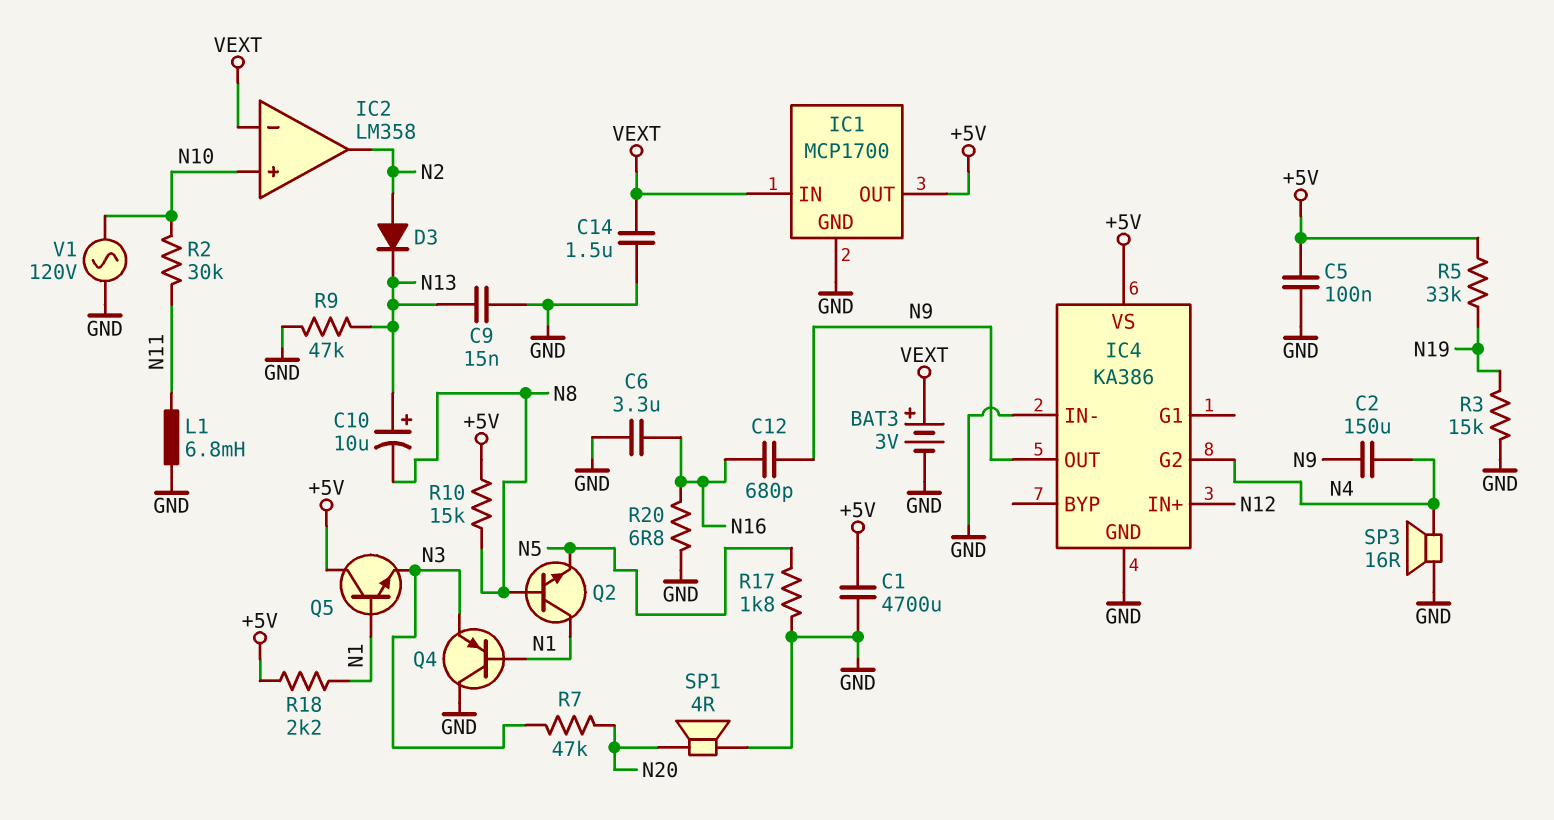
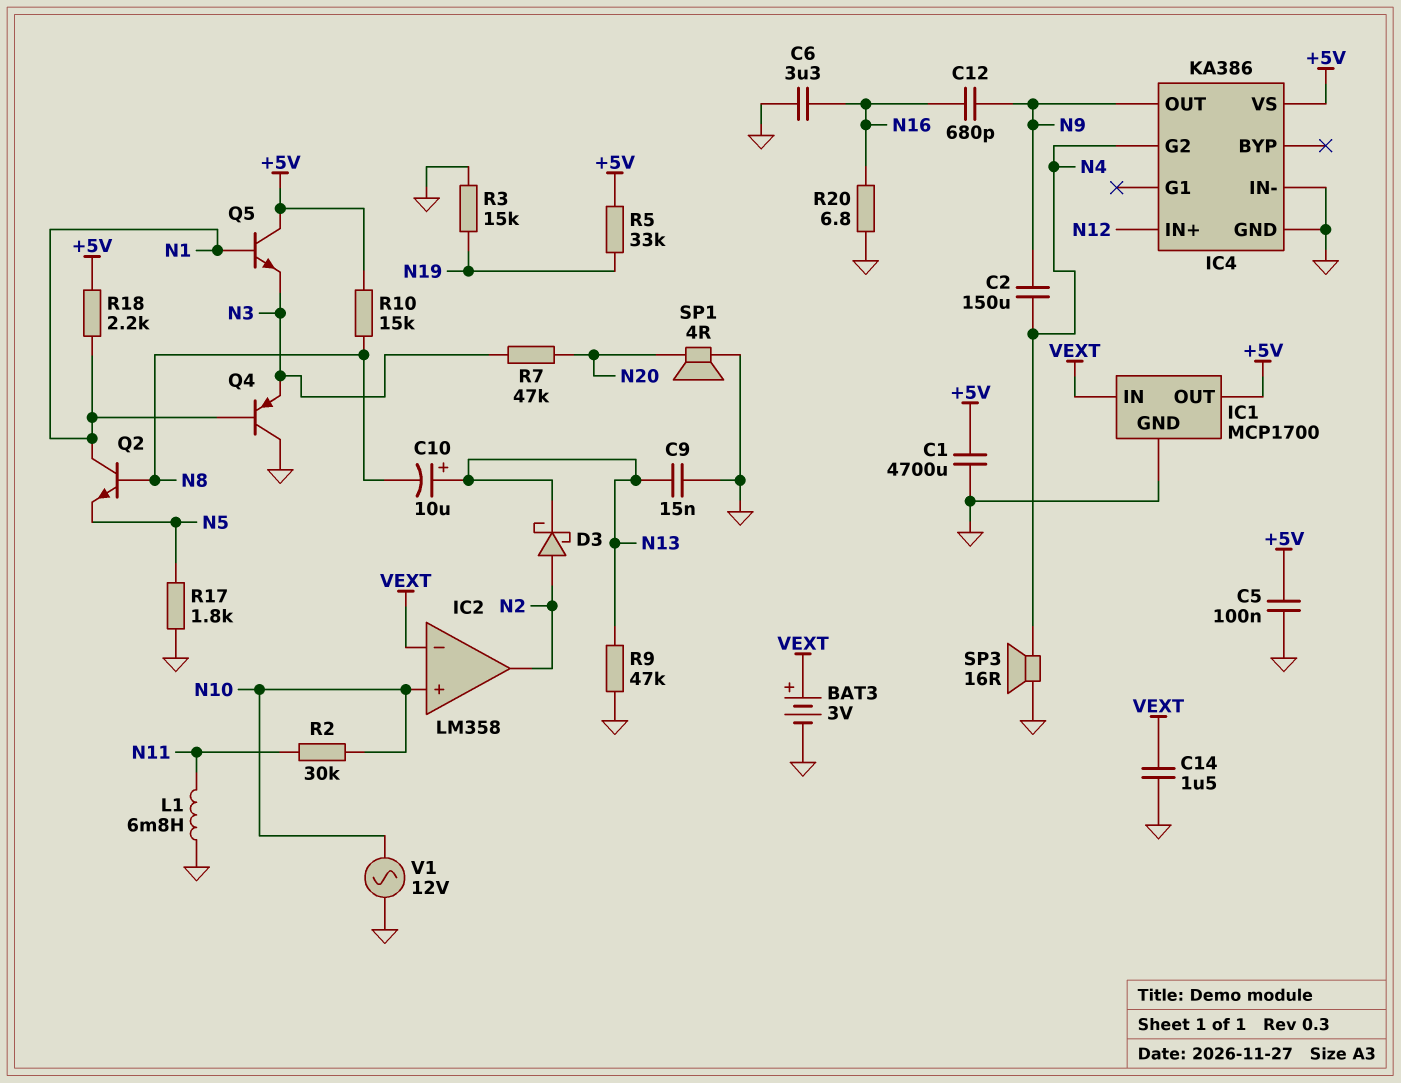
D3: diode (A N2, K N13) -> schottky (A N2, K N13)
V1: AC 120V (GND, N10) -> AC 12V (GND, N10)

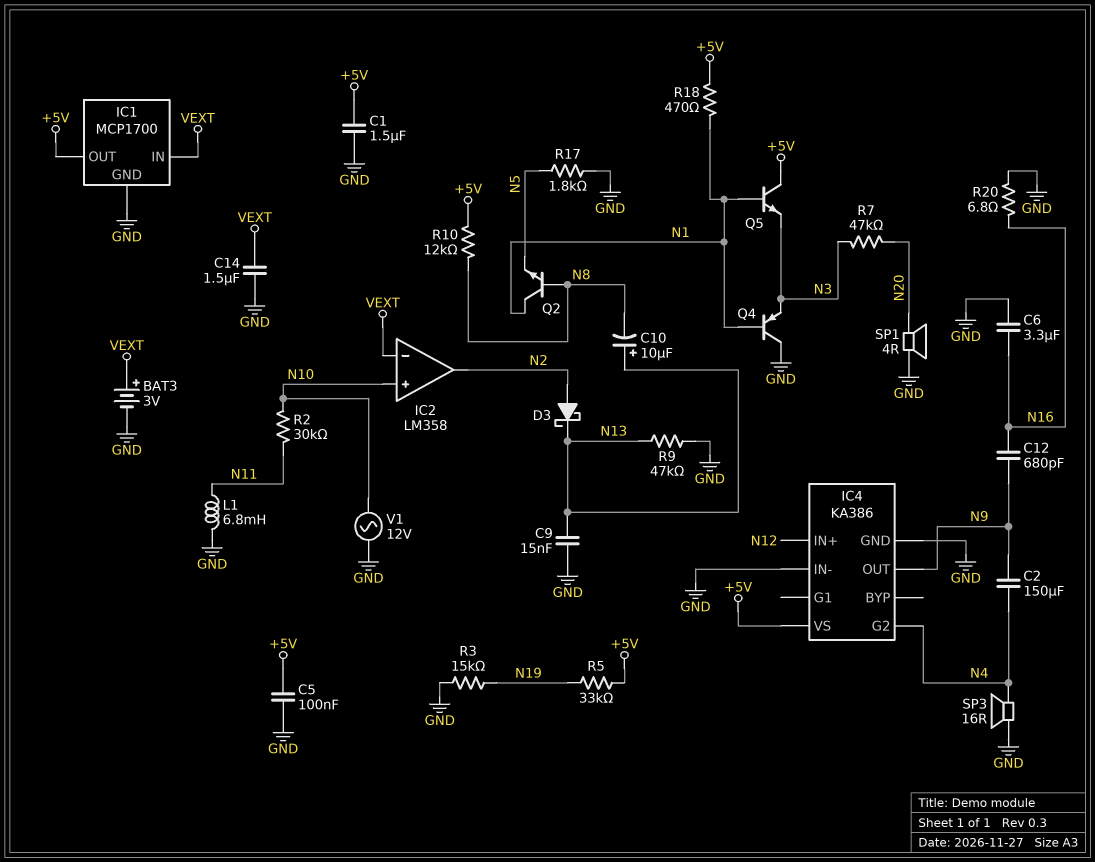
C1: 4700uF (+5V, GND) -> 1.5uF (+5V, GND)
R10: 15k (+5V, N8) -> 12k (+5V, N8)
R18: 2.2k (+5V, N1) -> 470 (+5V, N1)

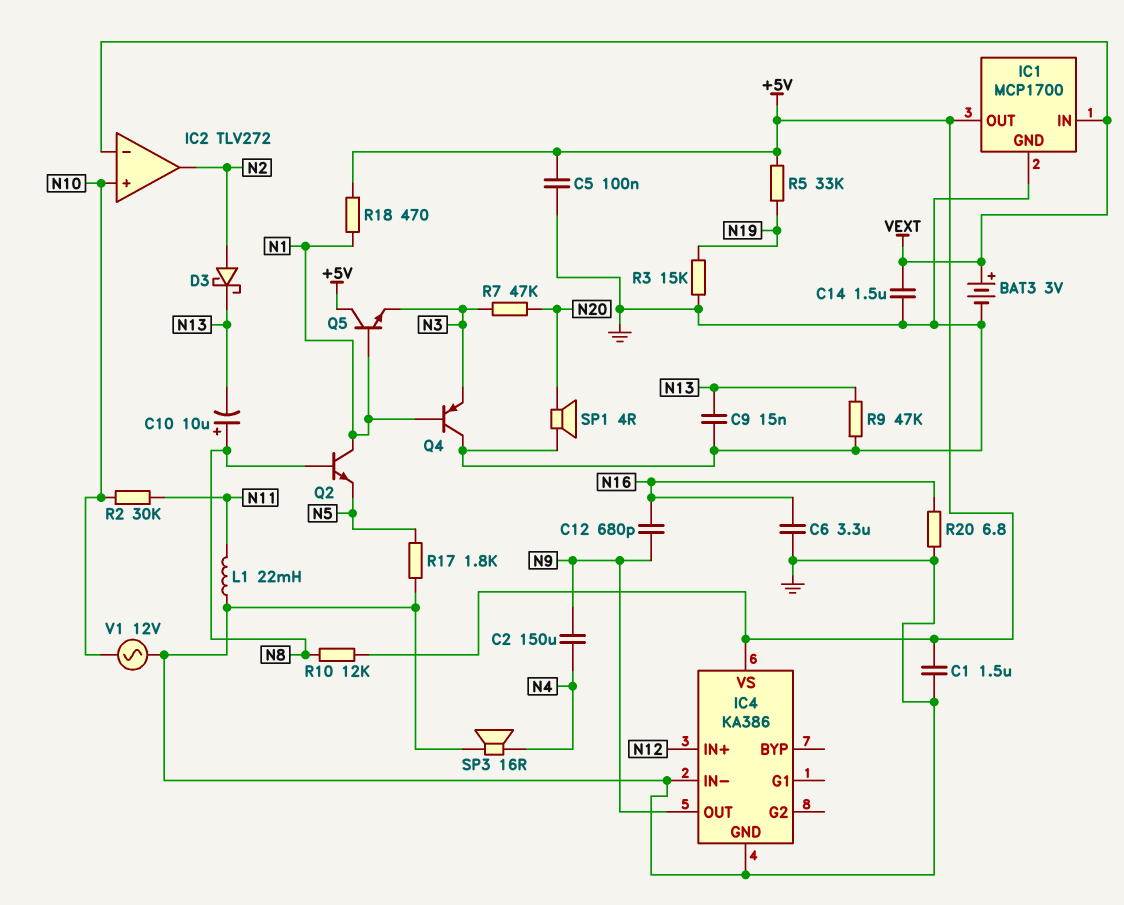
C10: 10uF (plus N13, minus N8) -> 10uF (plus N8, minus N13)
IC2: LM358 -> TLV272
IC4 pin G2: N4 -> none
L1: 6.8mH (GND, N11) -> 22mH (GND, N11)

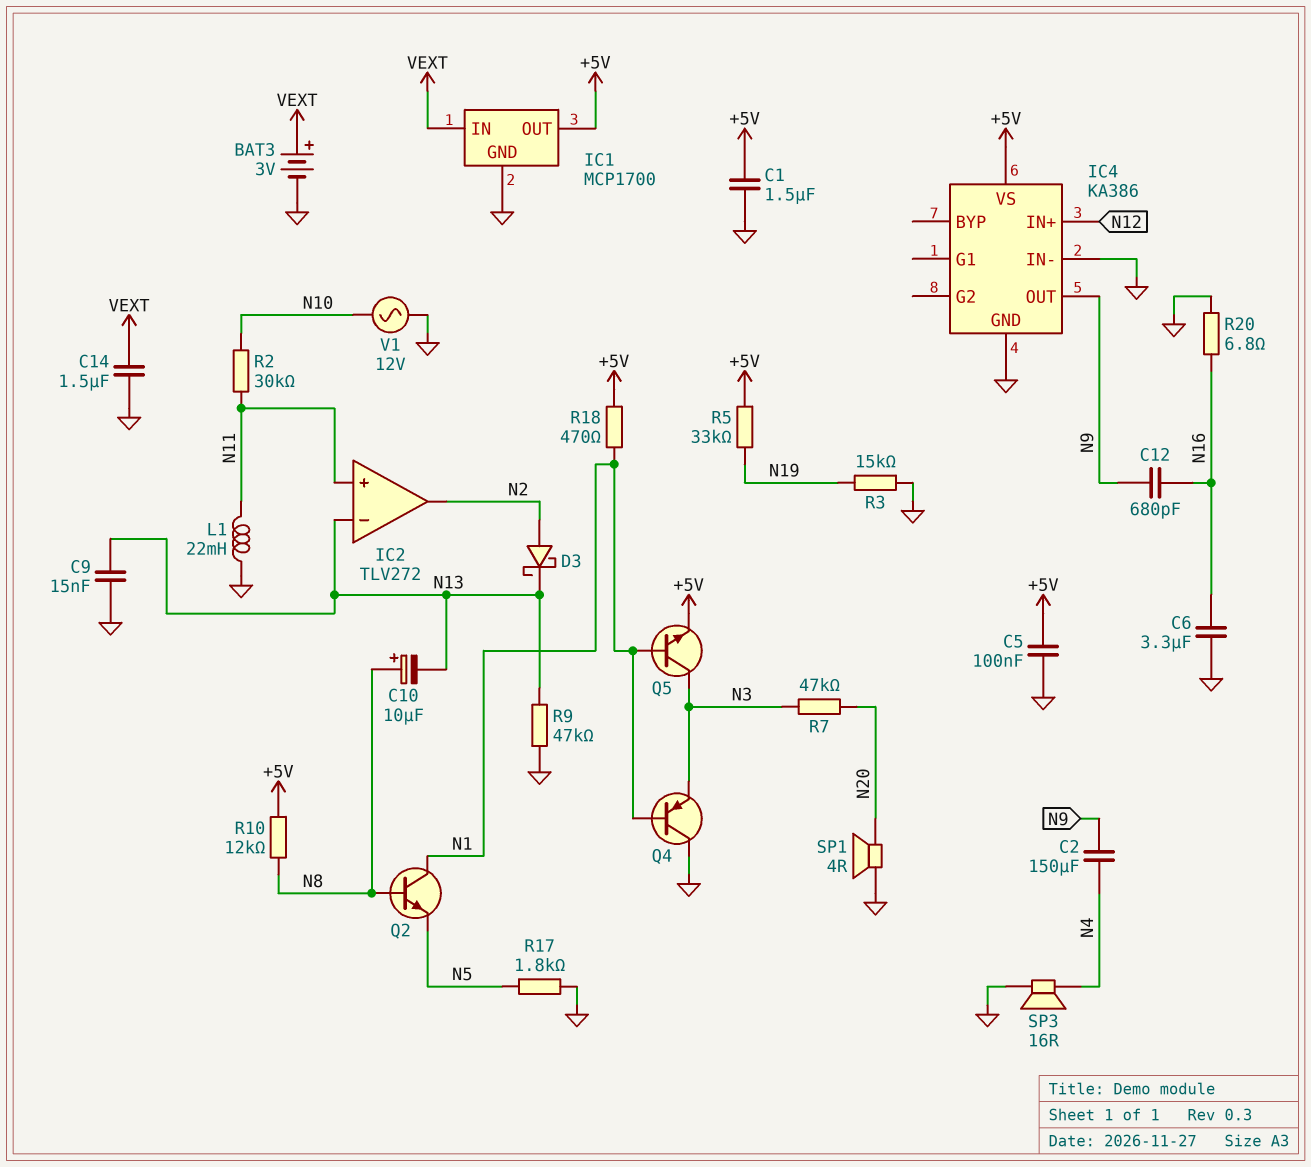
IC2 pin in+: N10 -> N11
IC2 pin in-: VEXT -> N13
Q5: NPN (B N1, C +5V, E N3) -> NPN (B N1, C N3, E +5V)

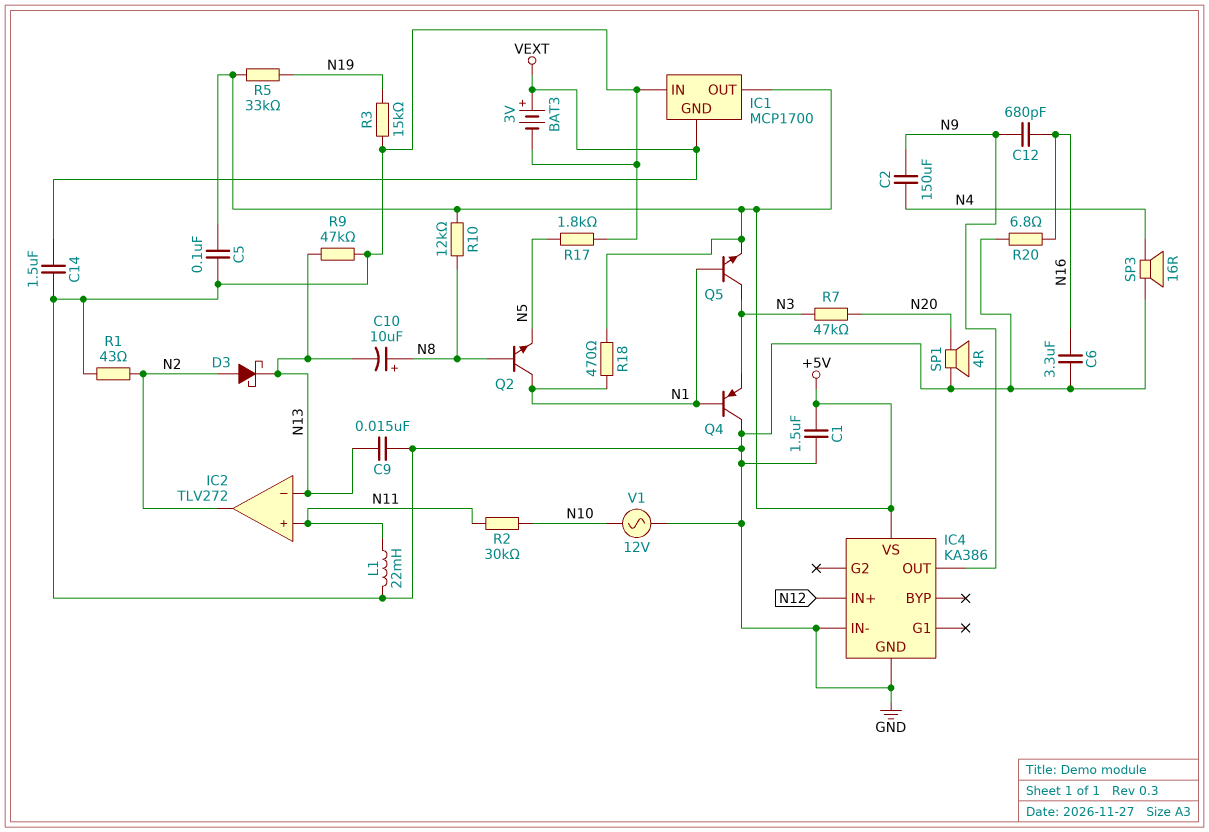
IC1 pin GND: GND -> VEXT
IC1 pin IN: VEXT -> GND
R1: none -> 43 (GND, N2)

